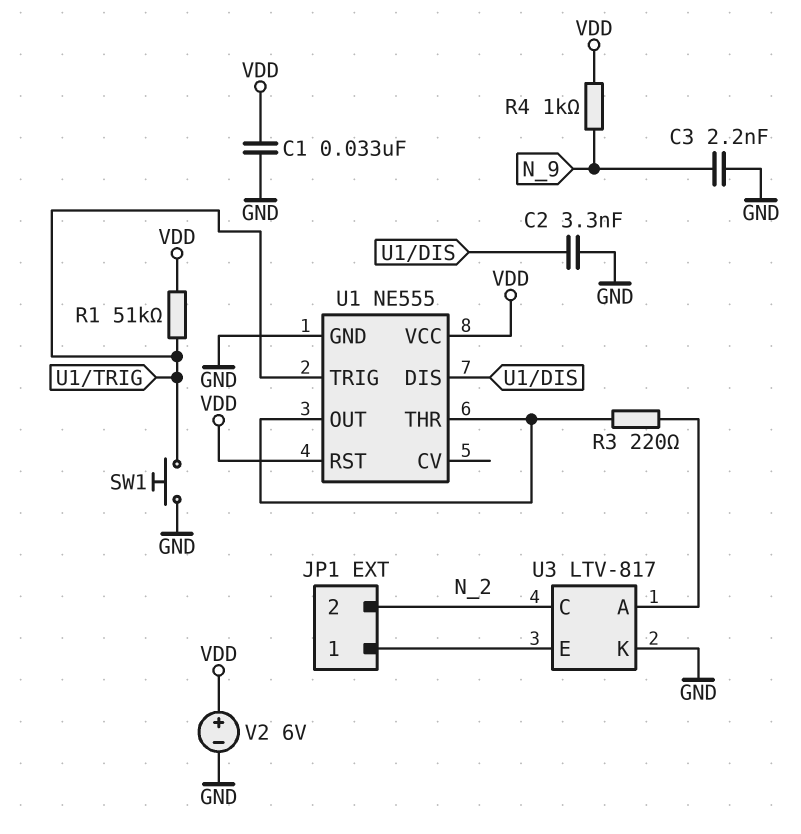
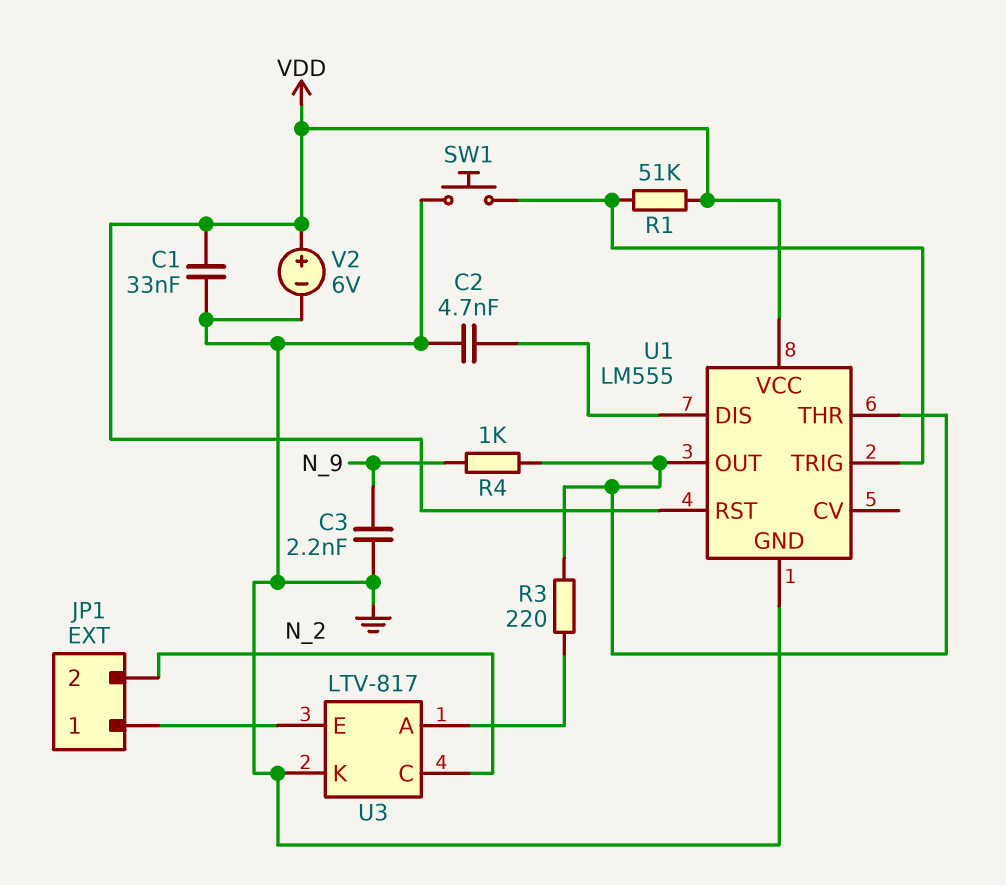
C2: 3.3nF (GND, U1/DIS) -> 4.7nF (GND, U1/DIS)
R4: 1k (N_9, VDD) -> 1k (N_9, U1/OUT)
U1: NE555 -> LM555

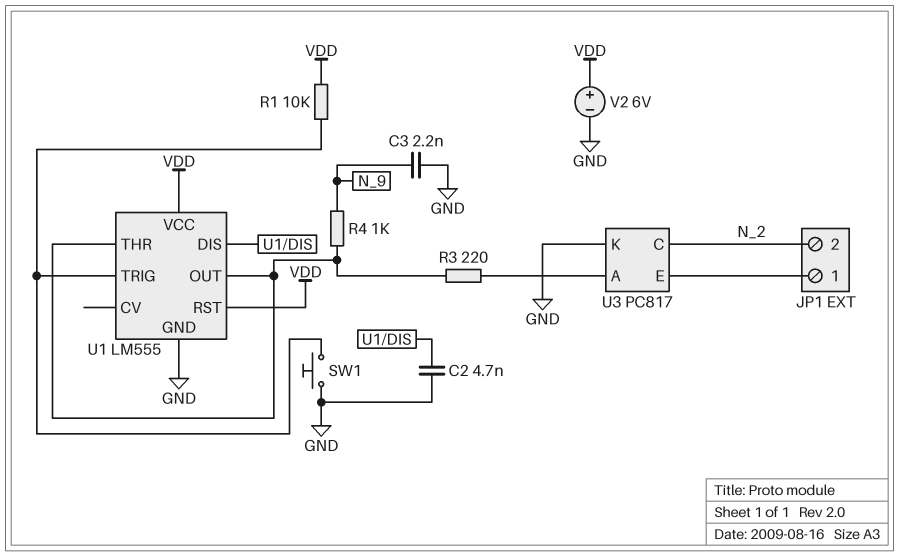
C1: 33nF (GND, VDD) -> none
R1: 51k (U1/TRIG, VDD) -> 10k (U1/TRIG, VDD)
U3: LTV-817 -> PC817

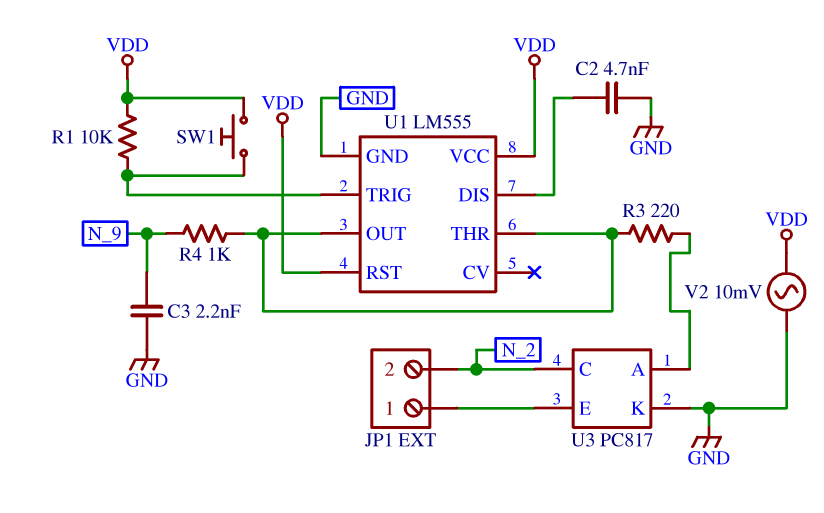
SW1: button (GND, U1/TRIG) -> button (U1/TRIG, VDD)
V2: 6V (plus VDD, minus GND) -> AC 10mV (GND, VDD)

